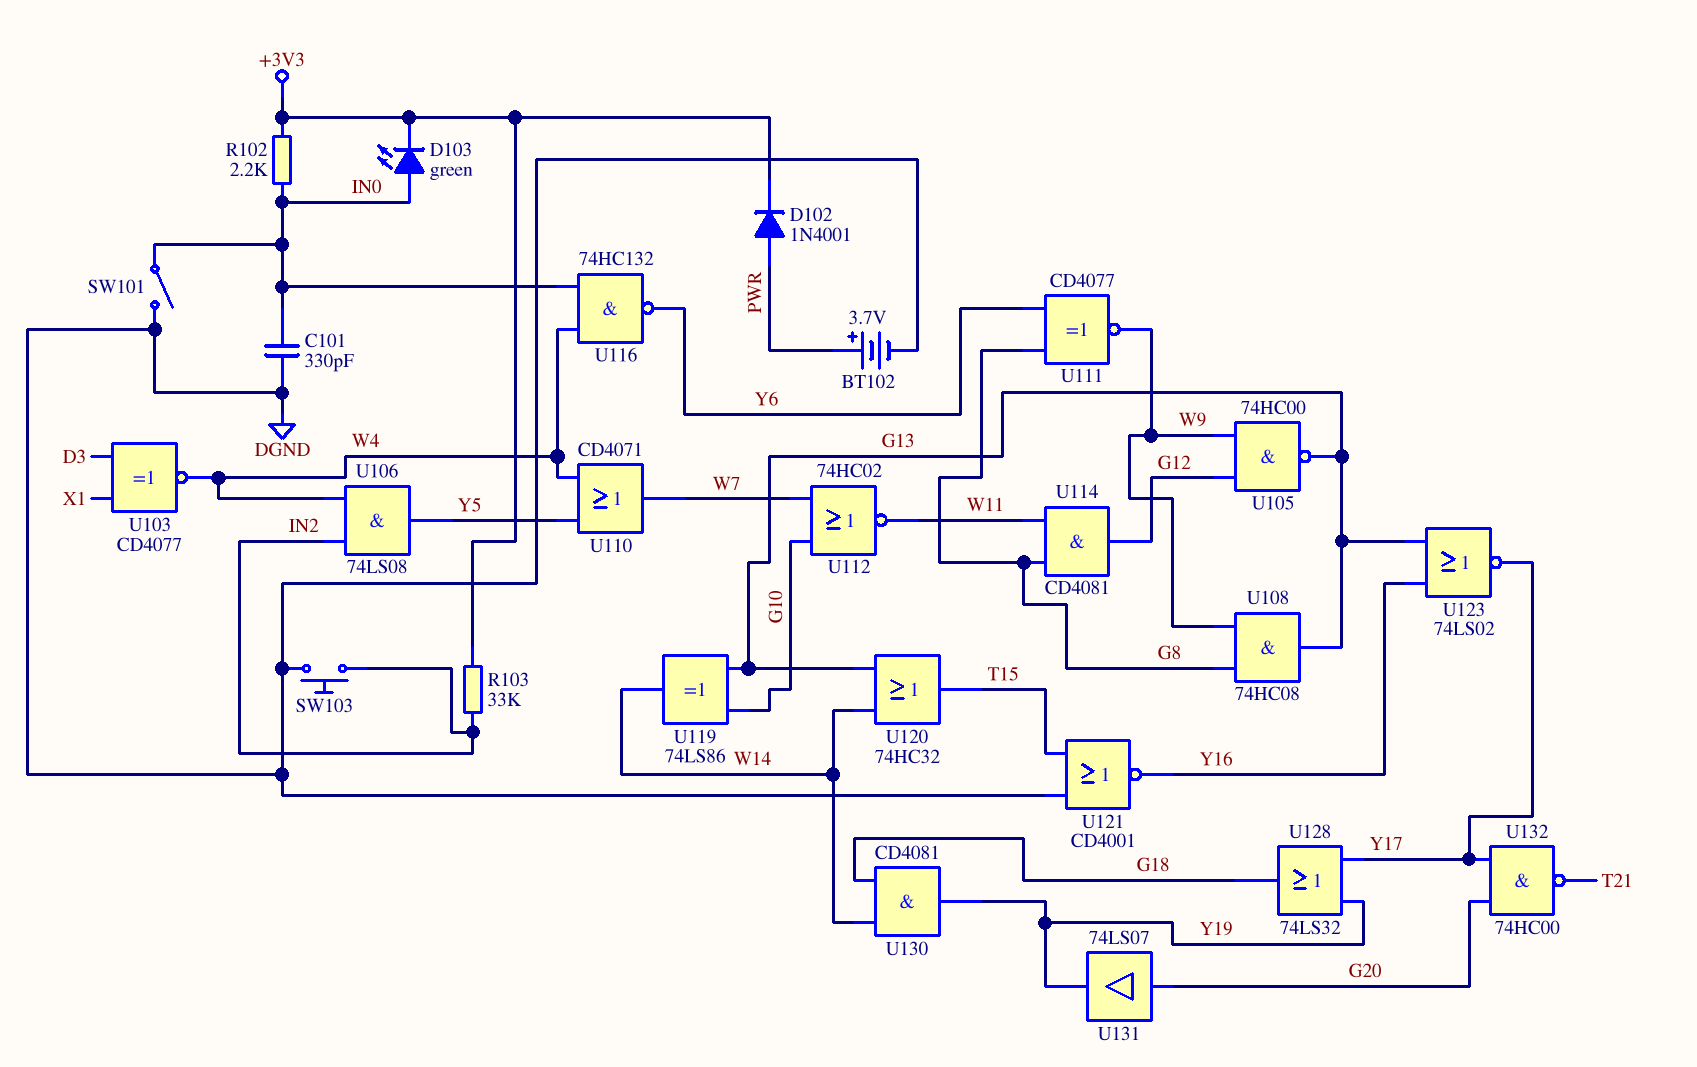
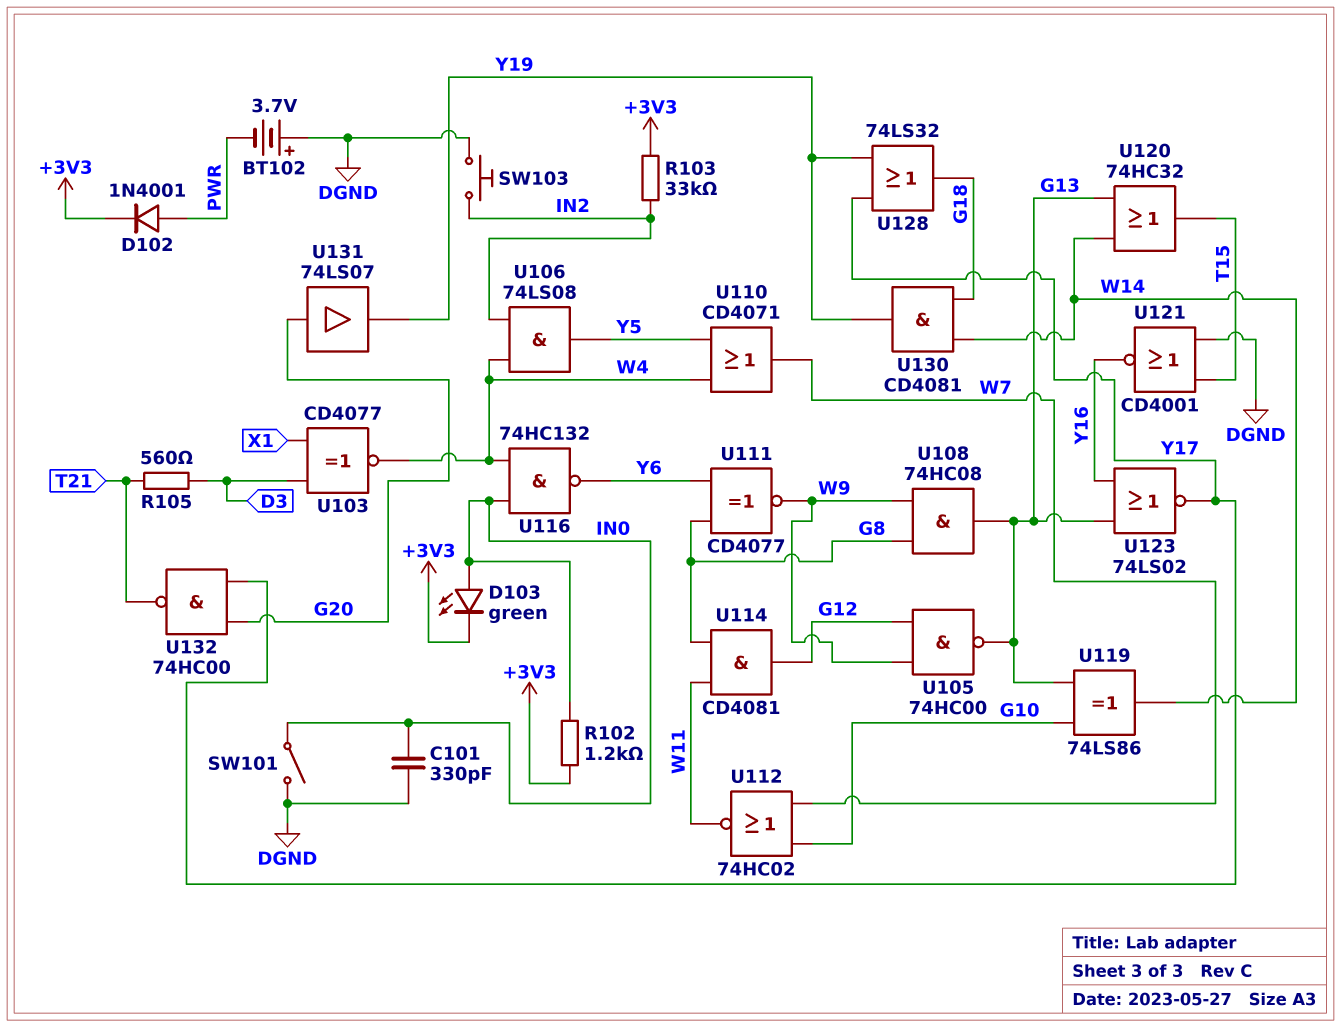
BT102: 3.7V (plus PWR, minus DGND) -> 3.7V (plus DGND, minus PWR)
R102: 2.2k (+3V3, IN0) -> 1.2k (+3V3, IN0)
R105: none -> 560 (D3, T21)

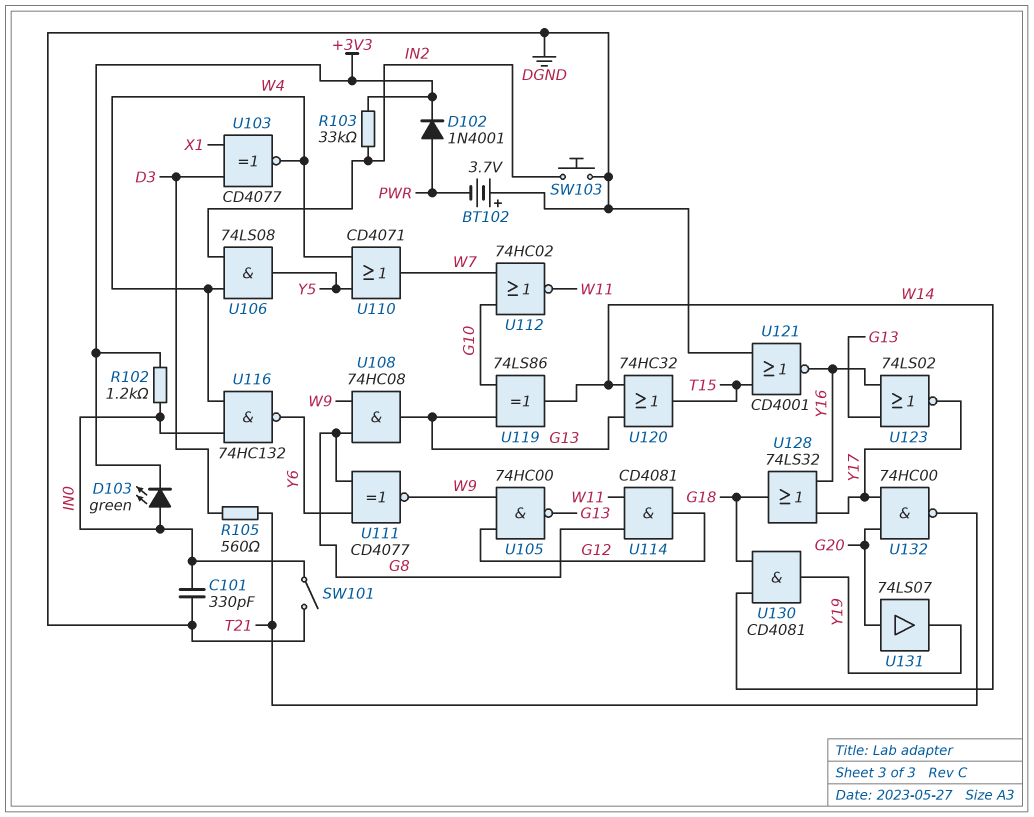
U128: OR 74LS32 (in Y17, in Y19, out G18) -> OR 74LS32 (in Y16, in Y17, out G18)

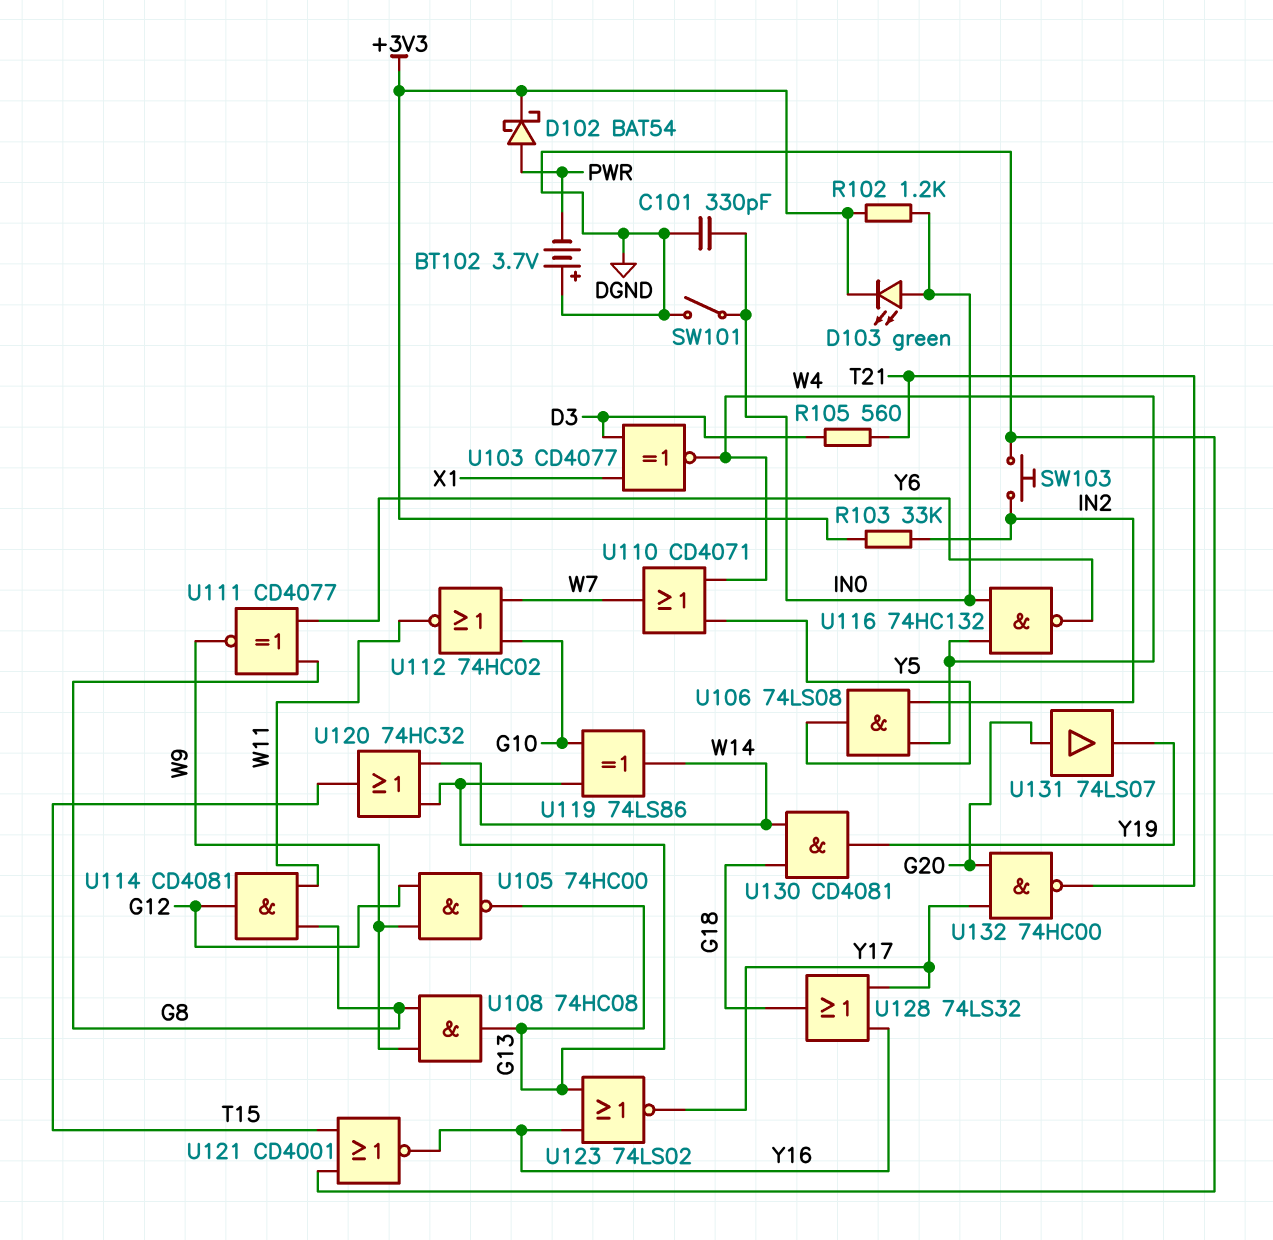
D102: diode 1N4001 (A PWR, K +3V3) -> schottky BAT54 (A PWR, K +3V3)

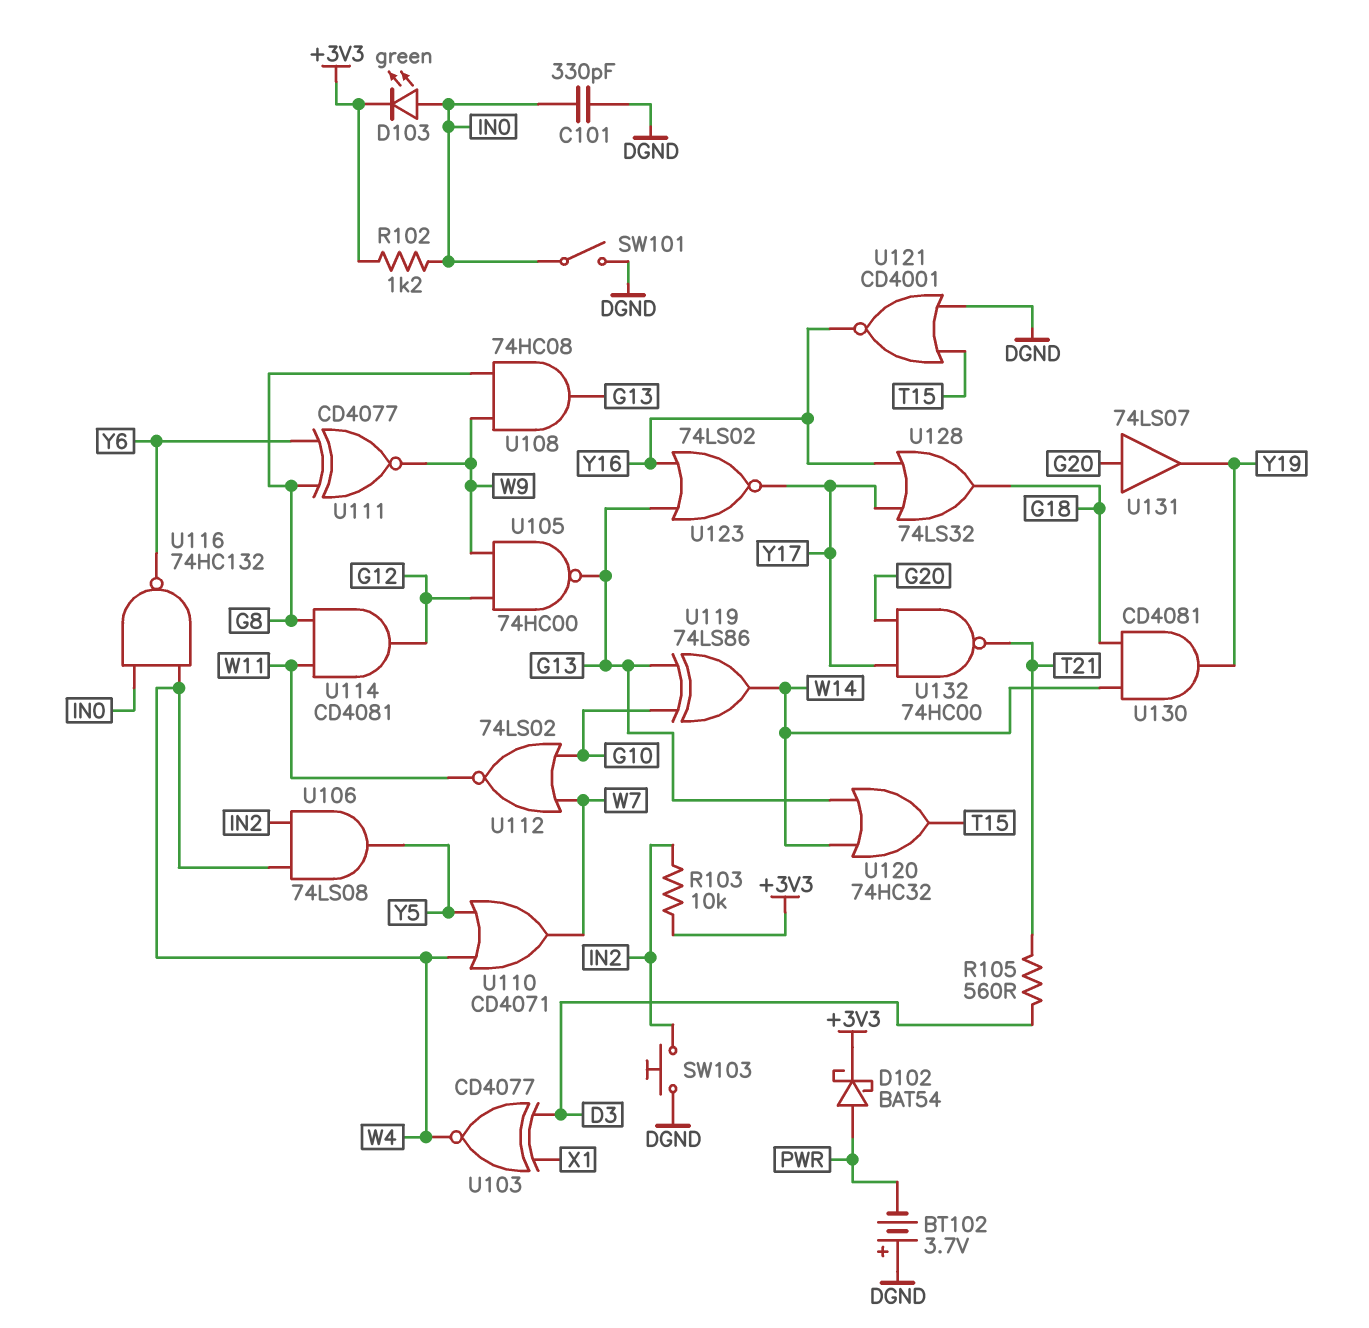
R103: 33k (+3V3, IN2) -> 10k (+3V3, IN2)
U112: NOR 74HC02 (in G10, in W7, out W11) -> NOR 74LS02 (in G10, in W7, out W11)

